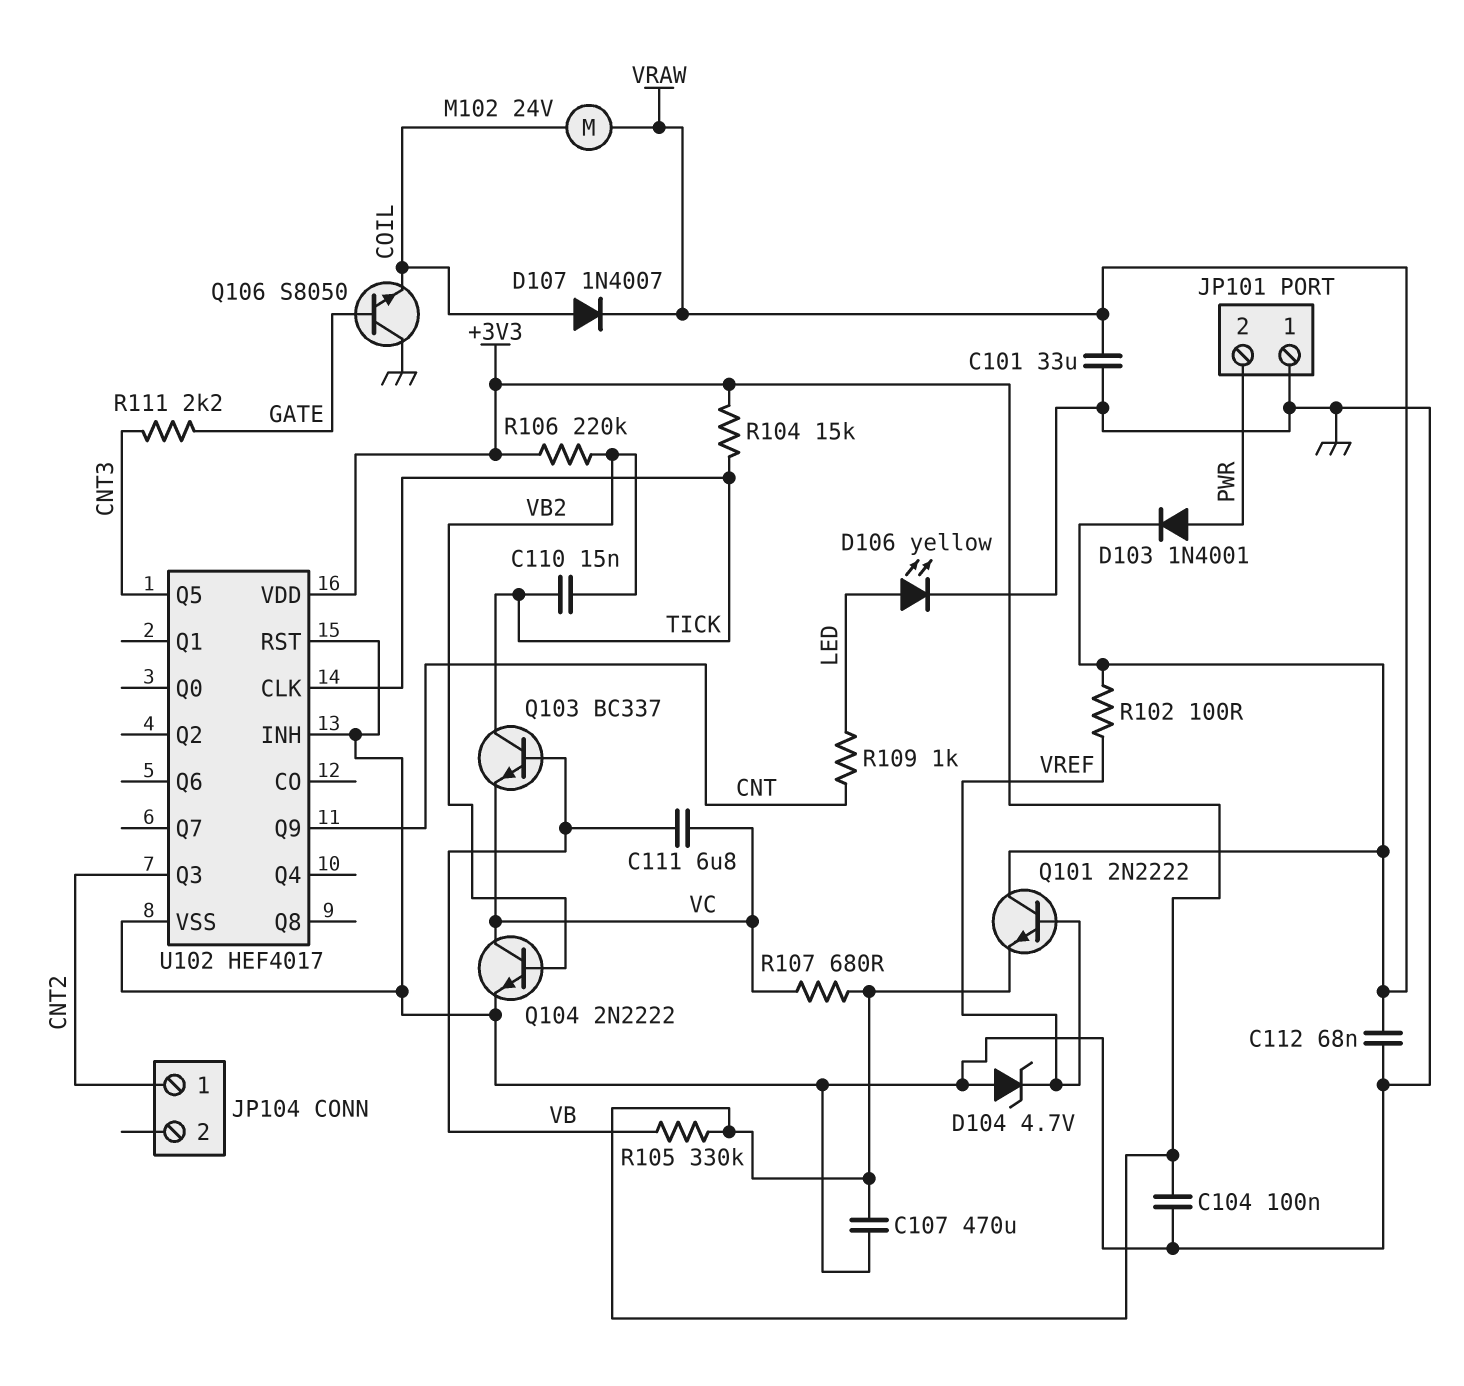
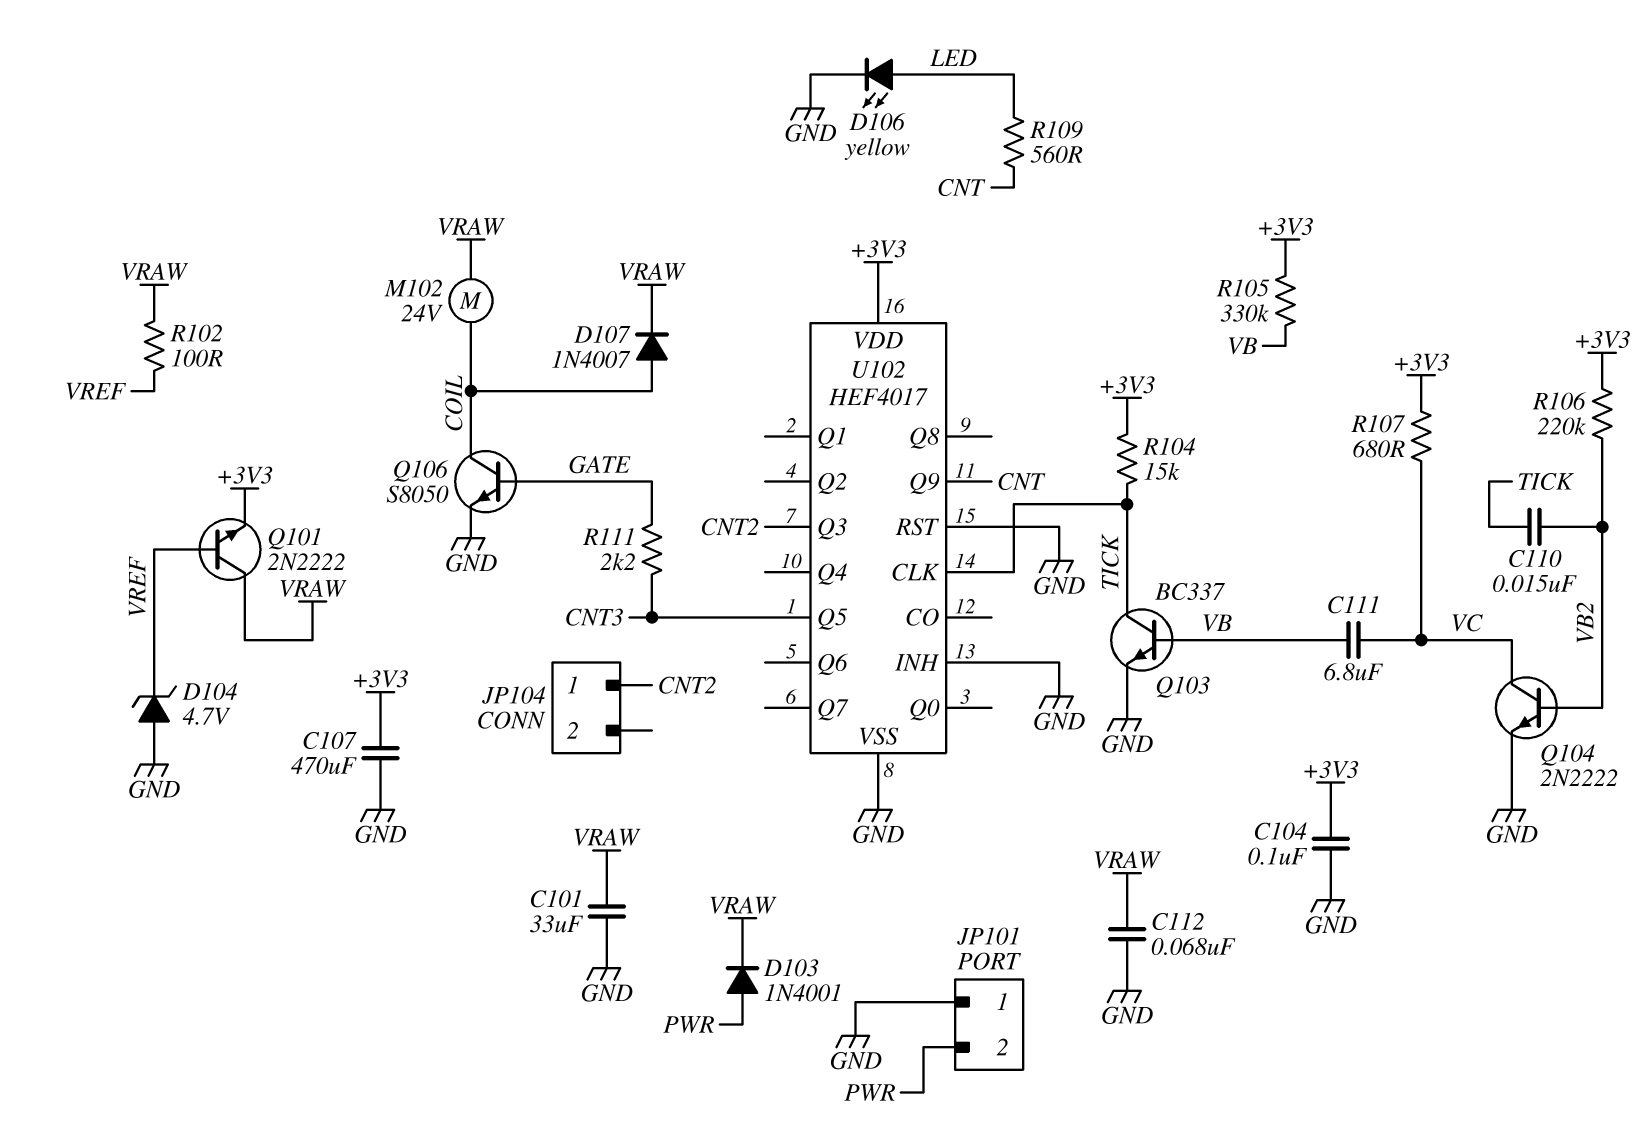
Q103: NPN BC337 (B VB, C TICK, E VC) -> NPN BC337 (B VB, C TICK, E GND)
Q106: NPN S8050 (B GATE, C GND, E COIL) -> NPN S8050 (B GATE, C COIL, E GND)
R109: 1k (CNT, LED) -> 560 (CNT, LED)

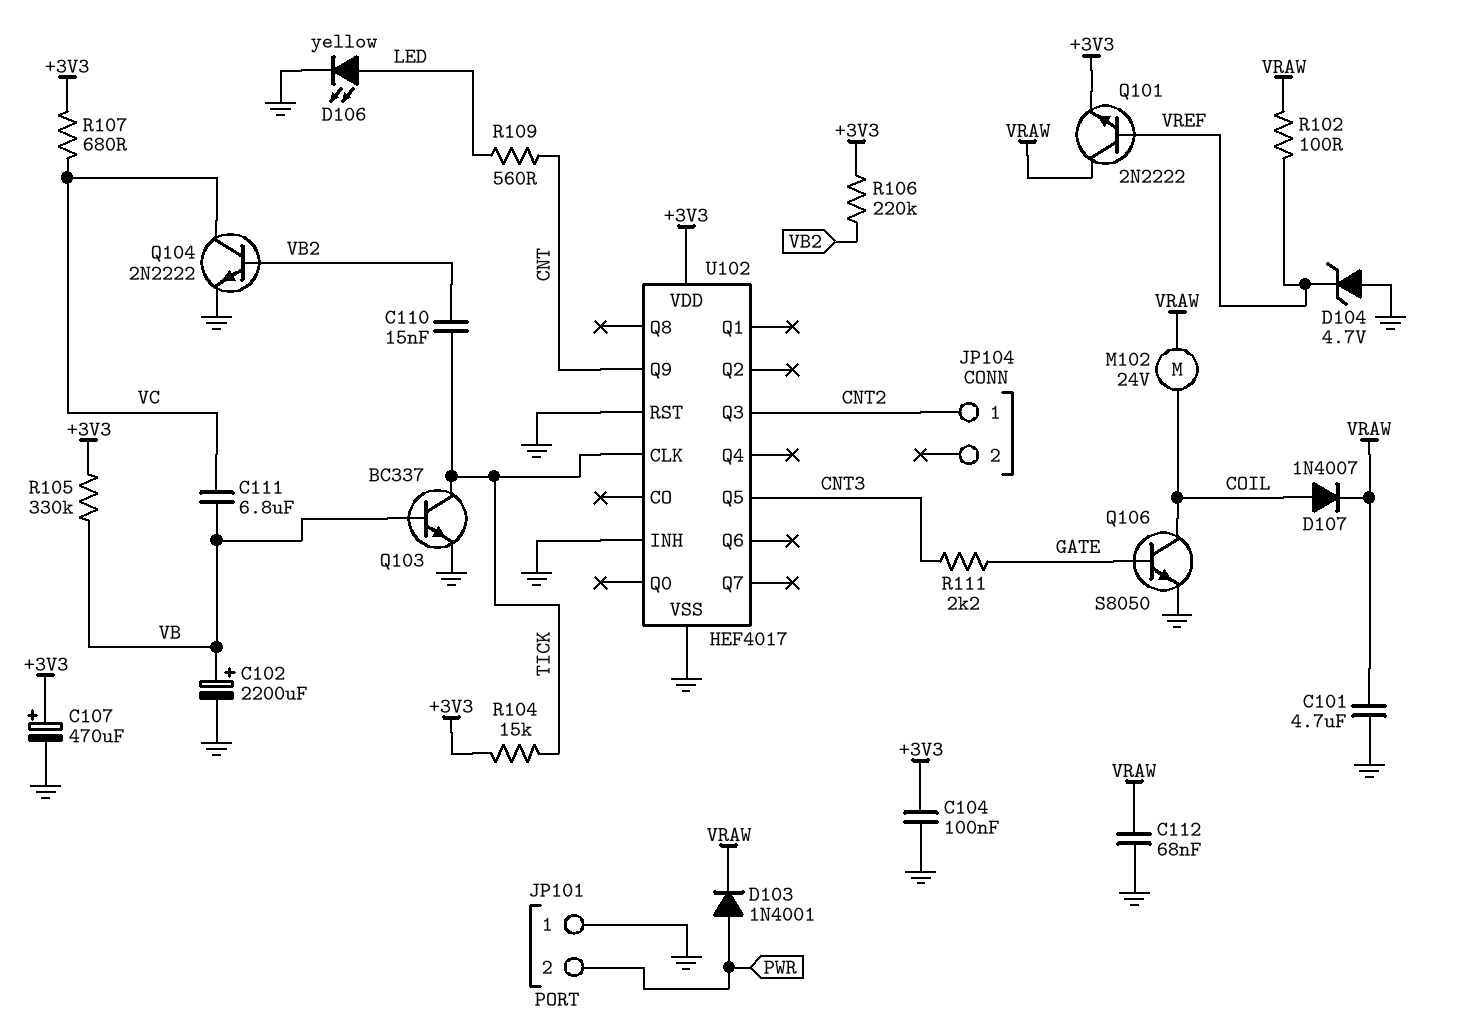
C101: 33uF (GND, VRAW) -> 4.7uF (GND, VRAW)
C102: none -> 2200uF (plus VB, minus GND)
C107: 470uF (+3V3, GND) -> 470uF (plus +3V3, minus GND)

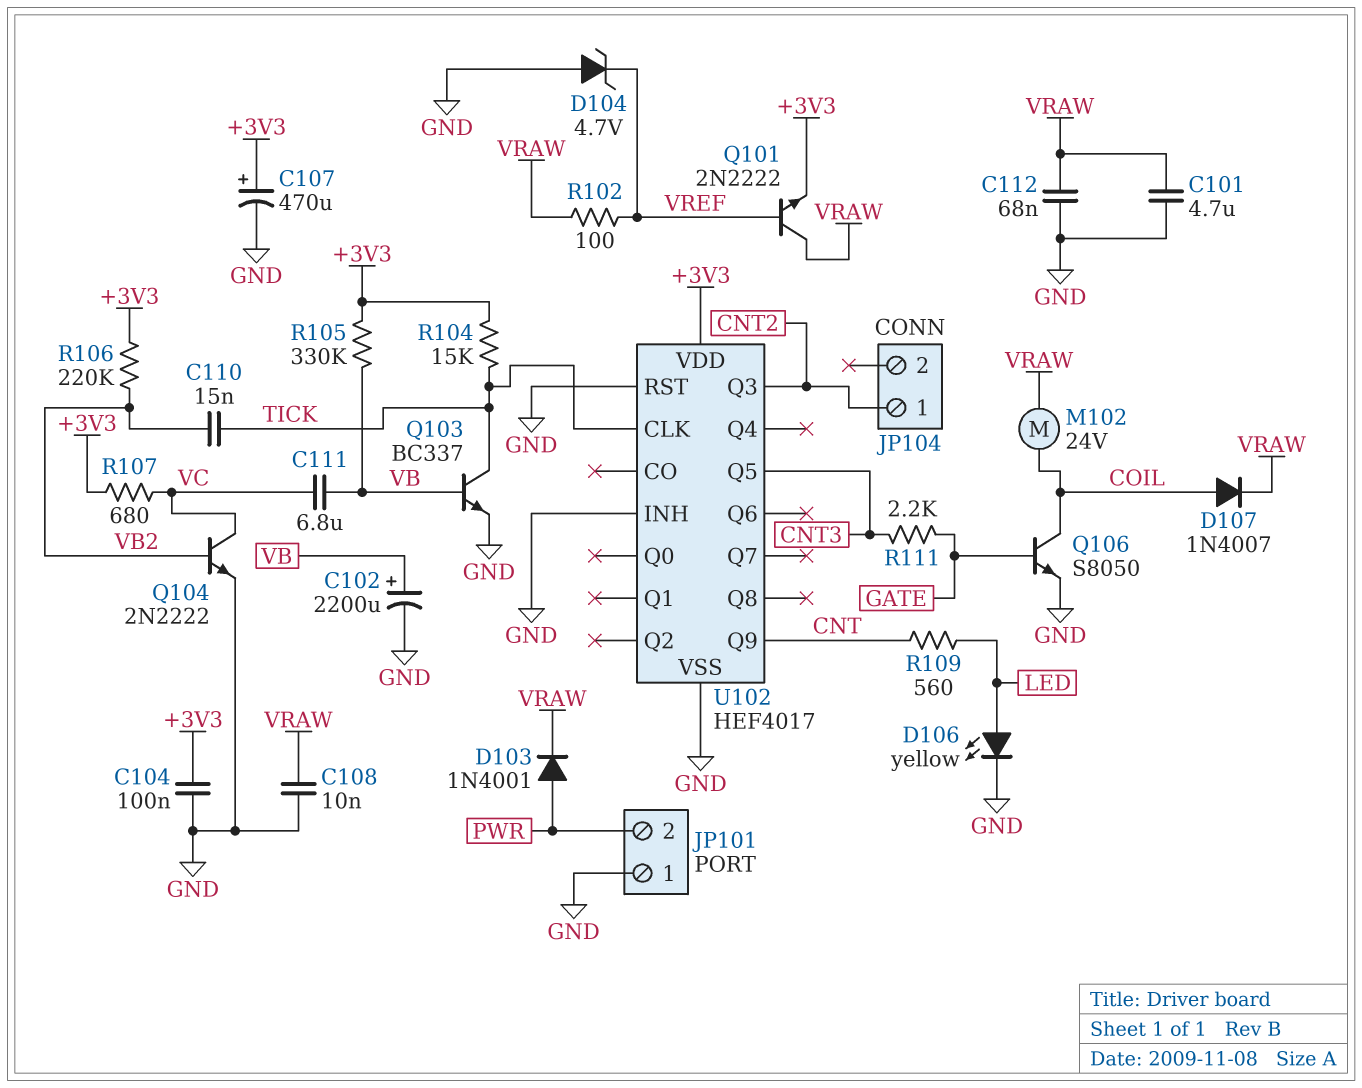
C108: none -> 10nF (GND, VRAW)

